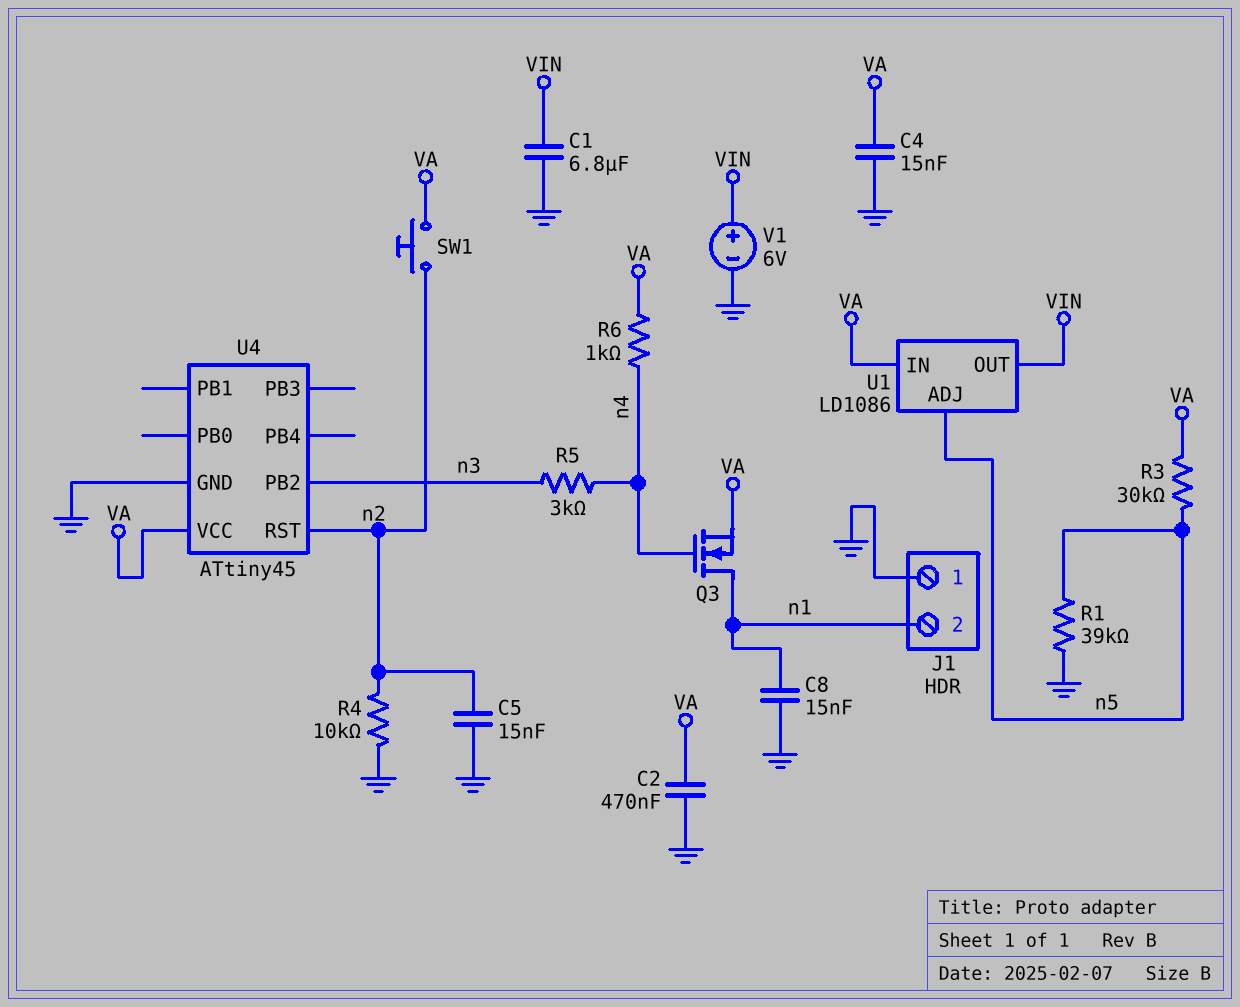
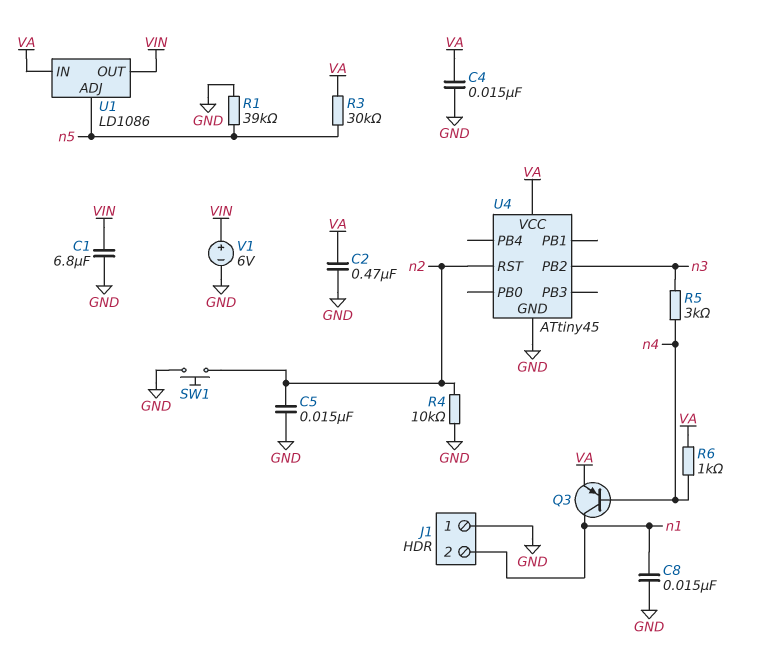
Q3: NMOS (G n4, D n1, S VA) -> PNP (B n4, C n1, E VA)
SW1: button (VA, n2) -> button (GND, n2)

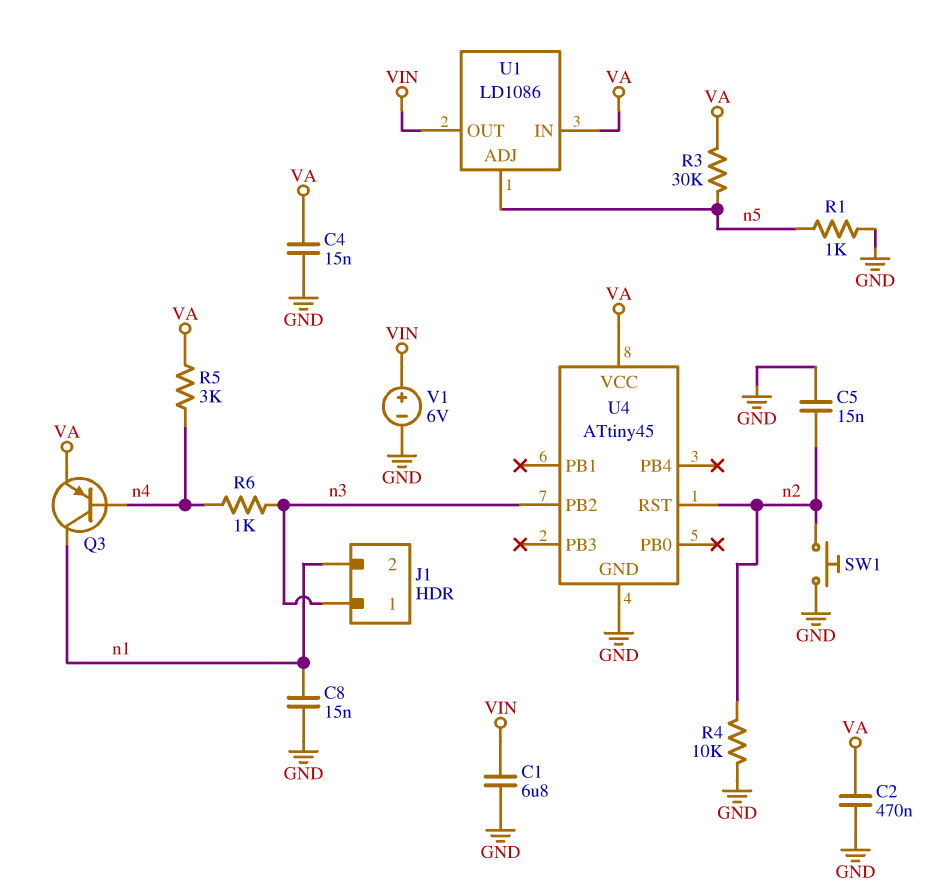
J1 pin 1: GND -> n3
R1: 39k (GND, n5) -> 1k (GND, n5)
R5: 3k (n3, n4) -> 3k (VA, n4)
R6: 1k (VA, n4) -> 1k (n3, n4)

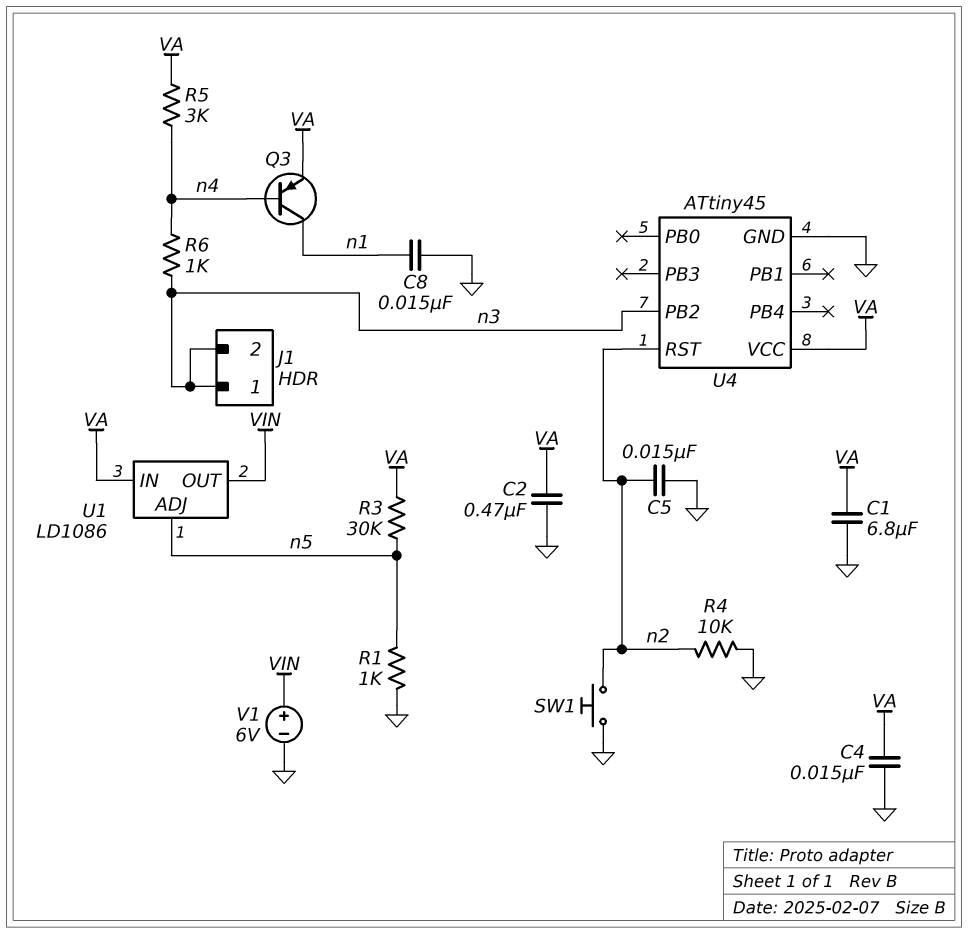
C1: 6.8uF (GND, VIN) -> 6.8uF (GND, VA)
J1 pin 2: n1 -> n3

